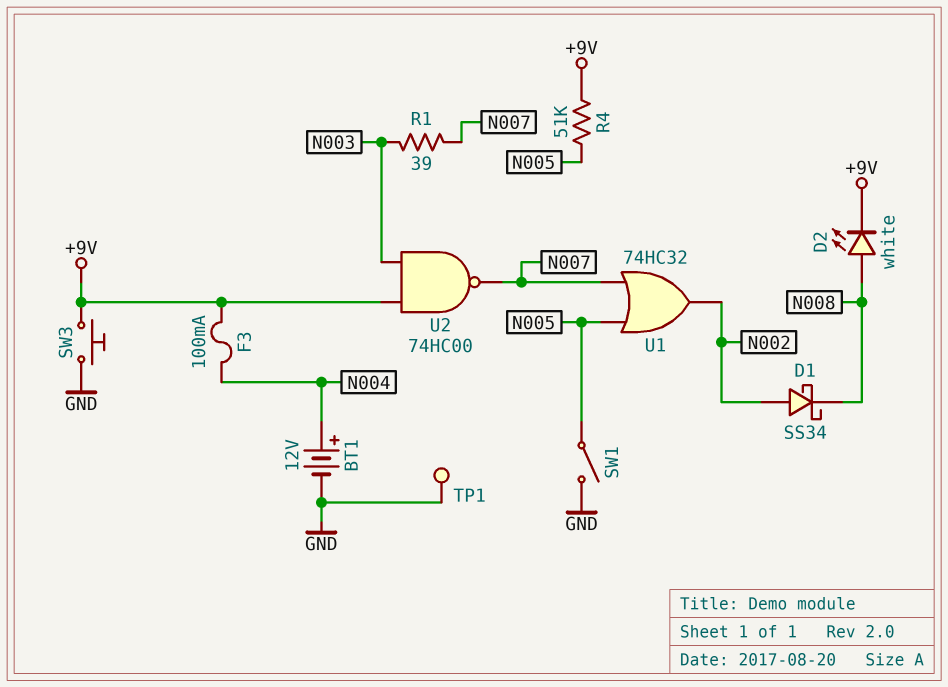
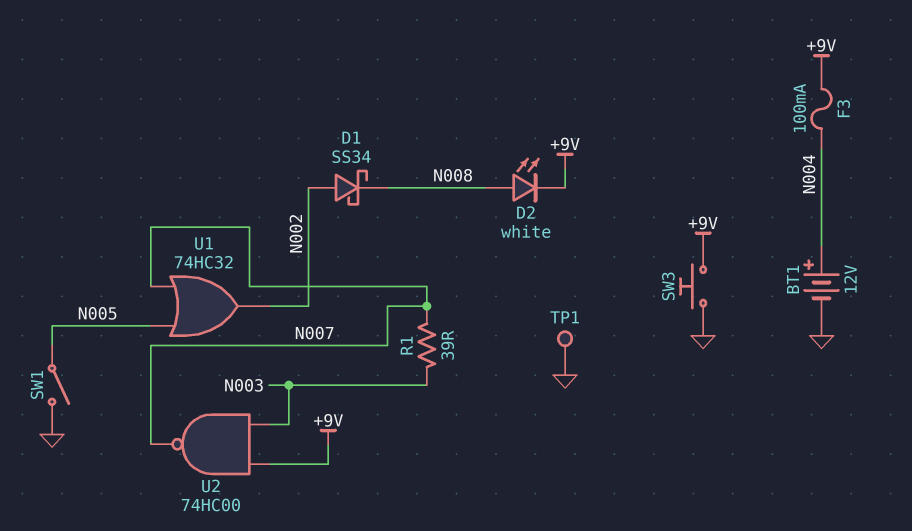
R4: 51k (+9V, N005) -> none

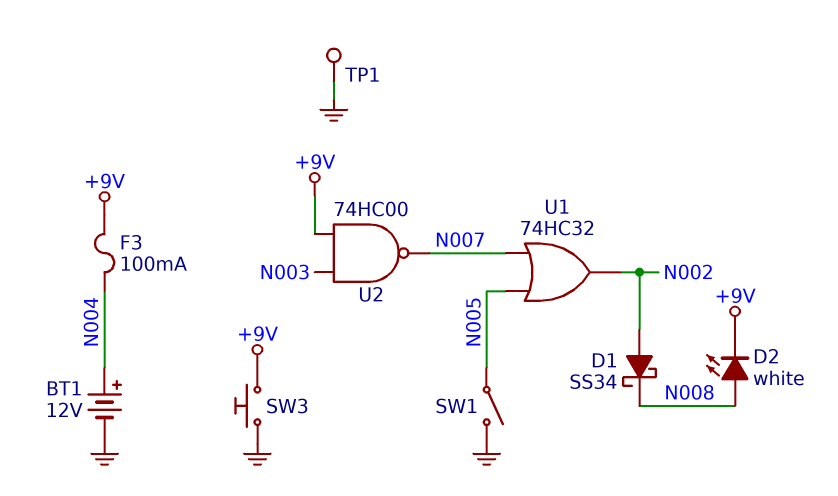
R1: 39 (N003, N007) -> none

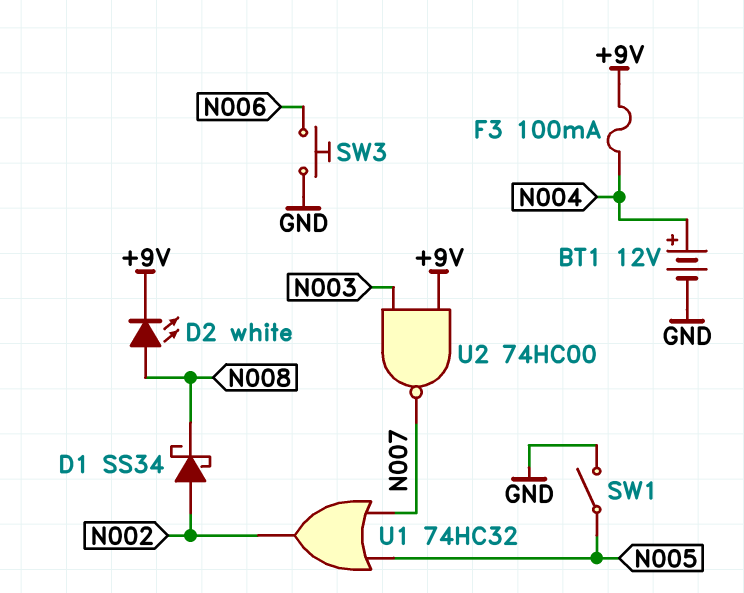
SW3: button (+9V, GND) -> button (GND, N006)
TP1: test point (GND) -> none

